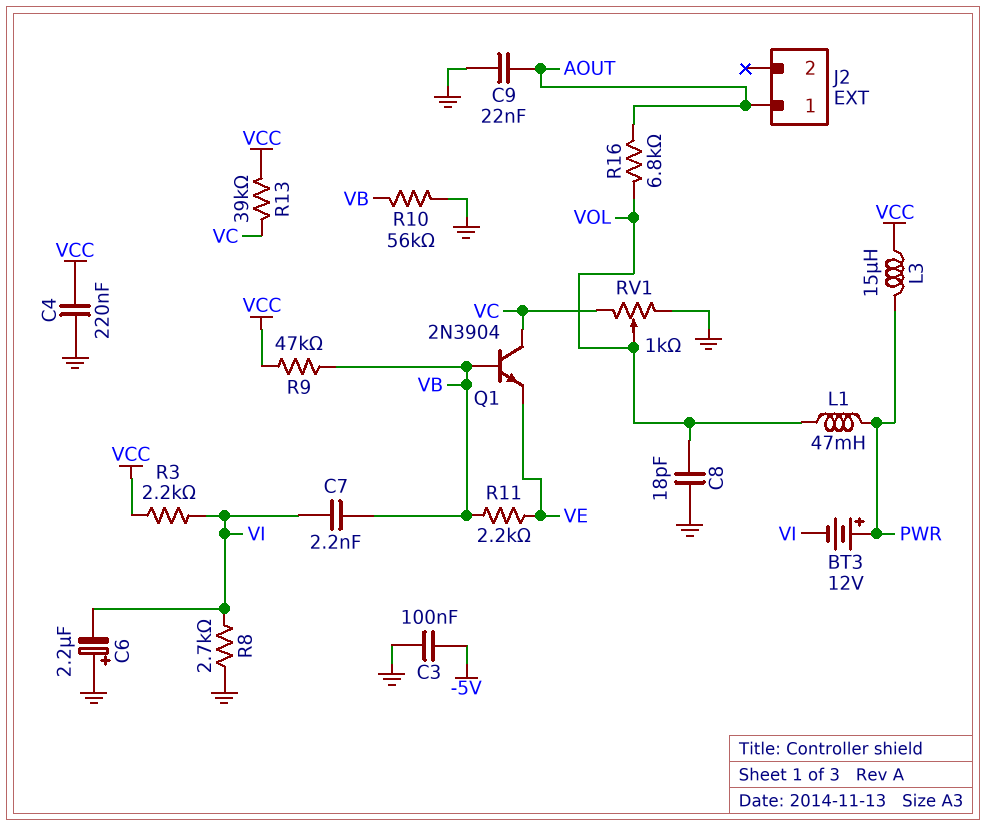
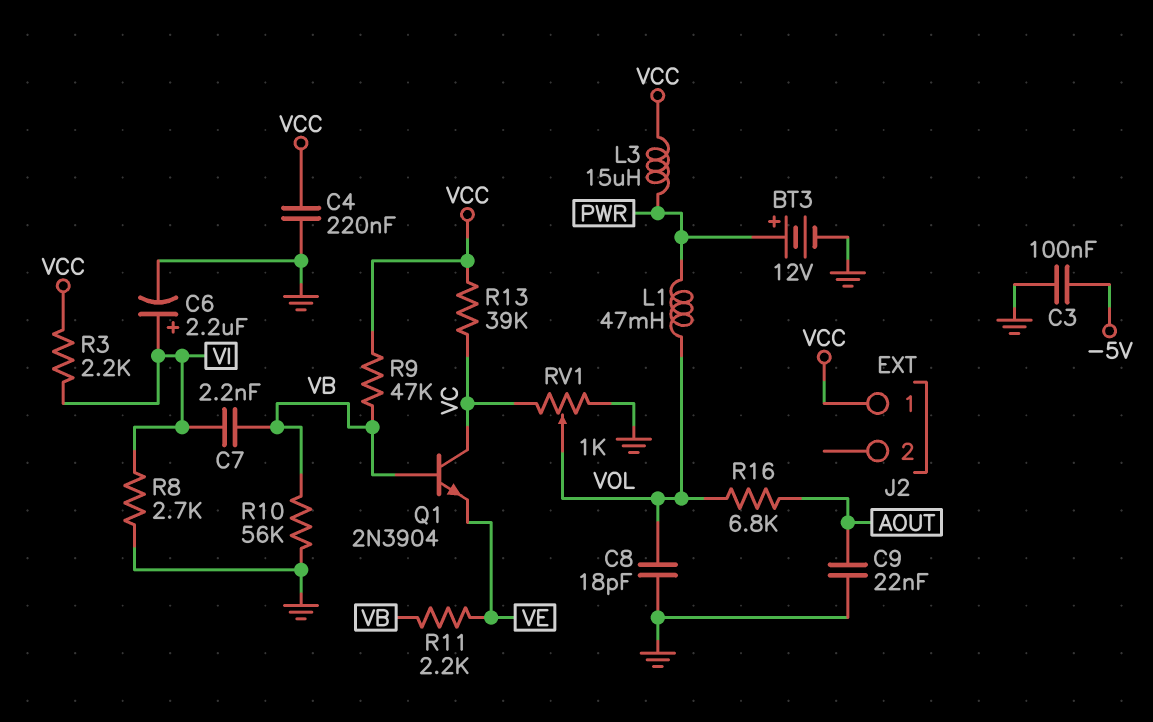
BT3: 12V (plus PWR, minus VI) -> 12V (plus PWR, minus GND)
C6: 2.2uF (plus GND, minus VI) -> 2.2uF (plus VI, minus GND)
J2 pin 1: AOUT -> VCC

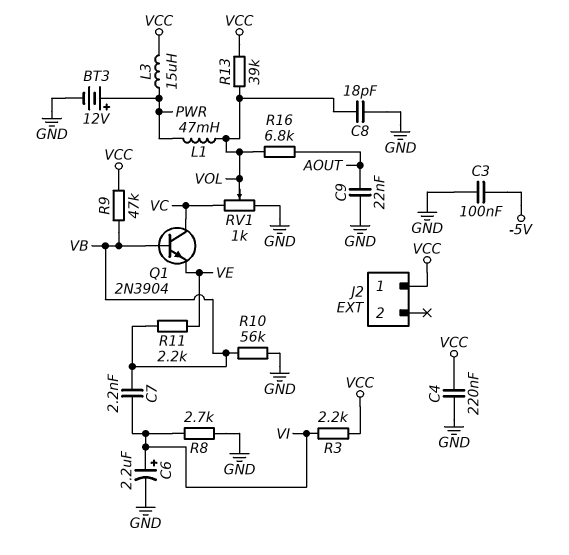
R13: 39k (VC, VCC) -> 39k (VCC, VOL)

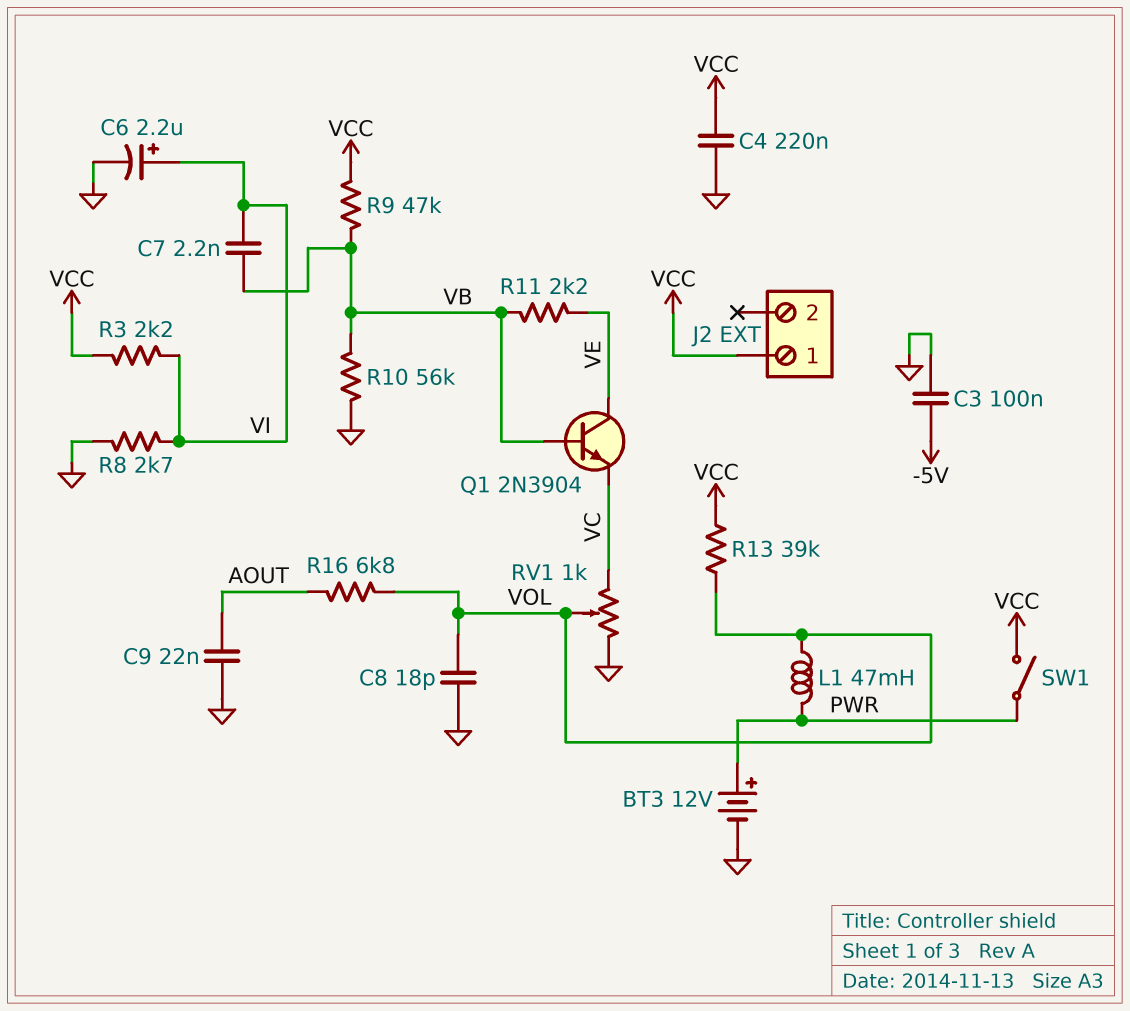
L3: 15uH (PWR, VCC) -> none
Q1: NPN 2N3904 (B VB, C VC, E VE) -> NPN 2N3904 (B VB, C VE, E VC)
SW1: none -> switch (PWR, VCC)

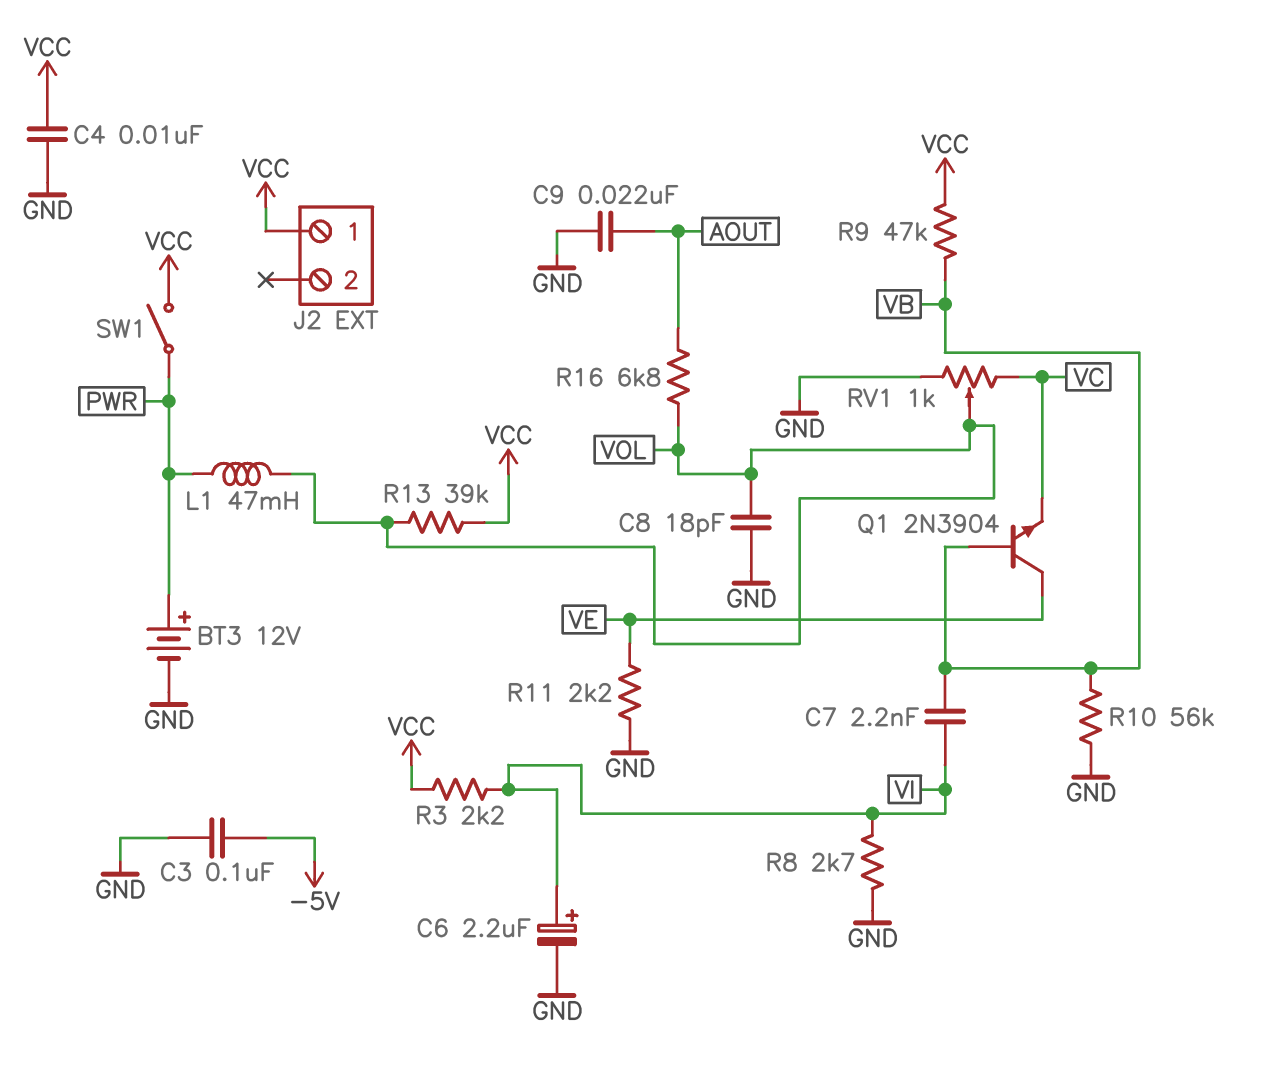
C4: 220nF (GND, VCC) -> 10nF (GND, VCC)
R11: 2.2k (VB, VE) -> 2.2k (GND, VE)

